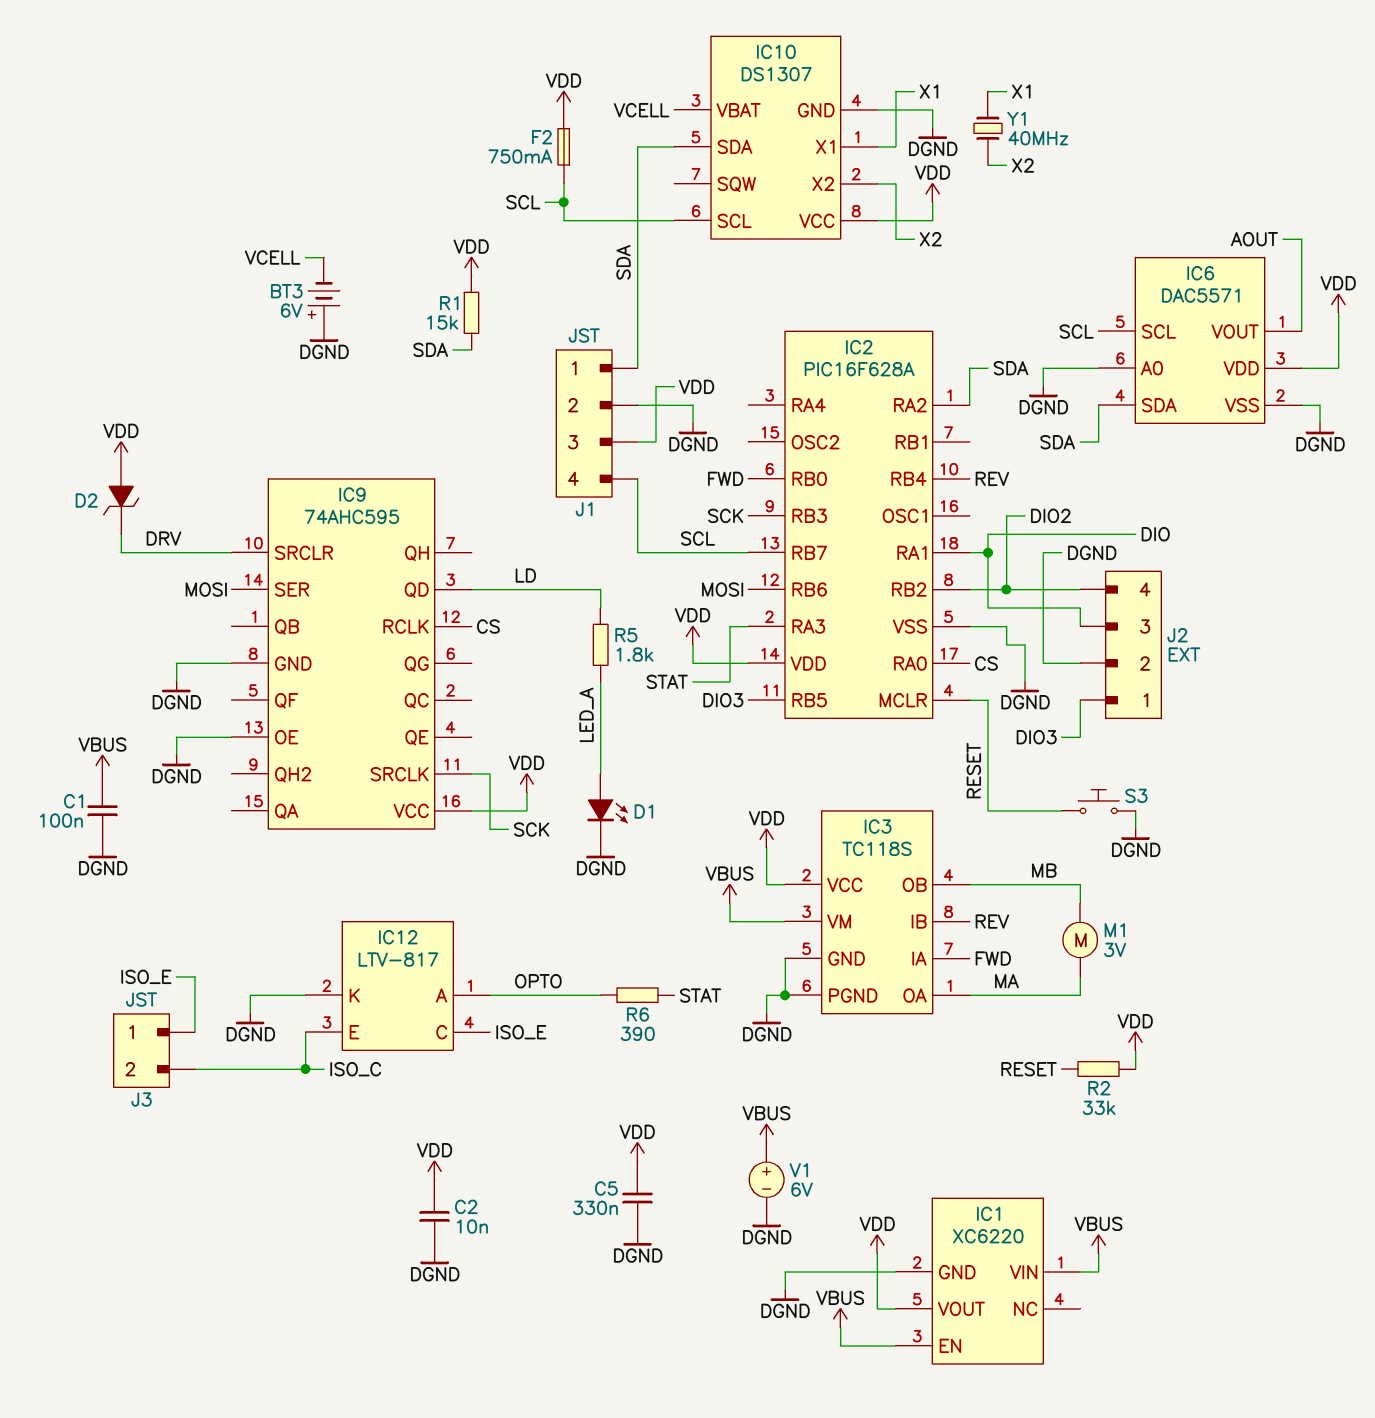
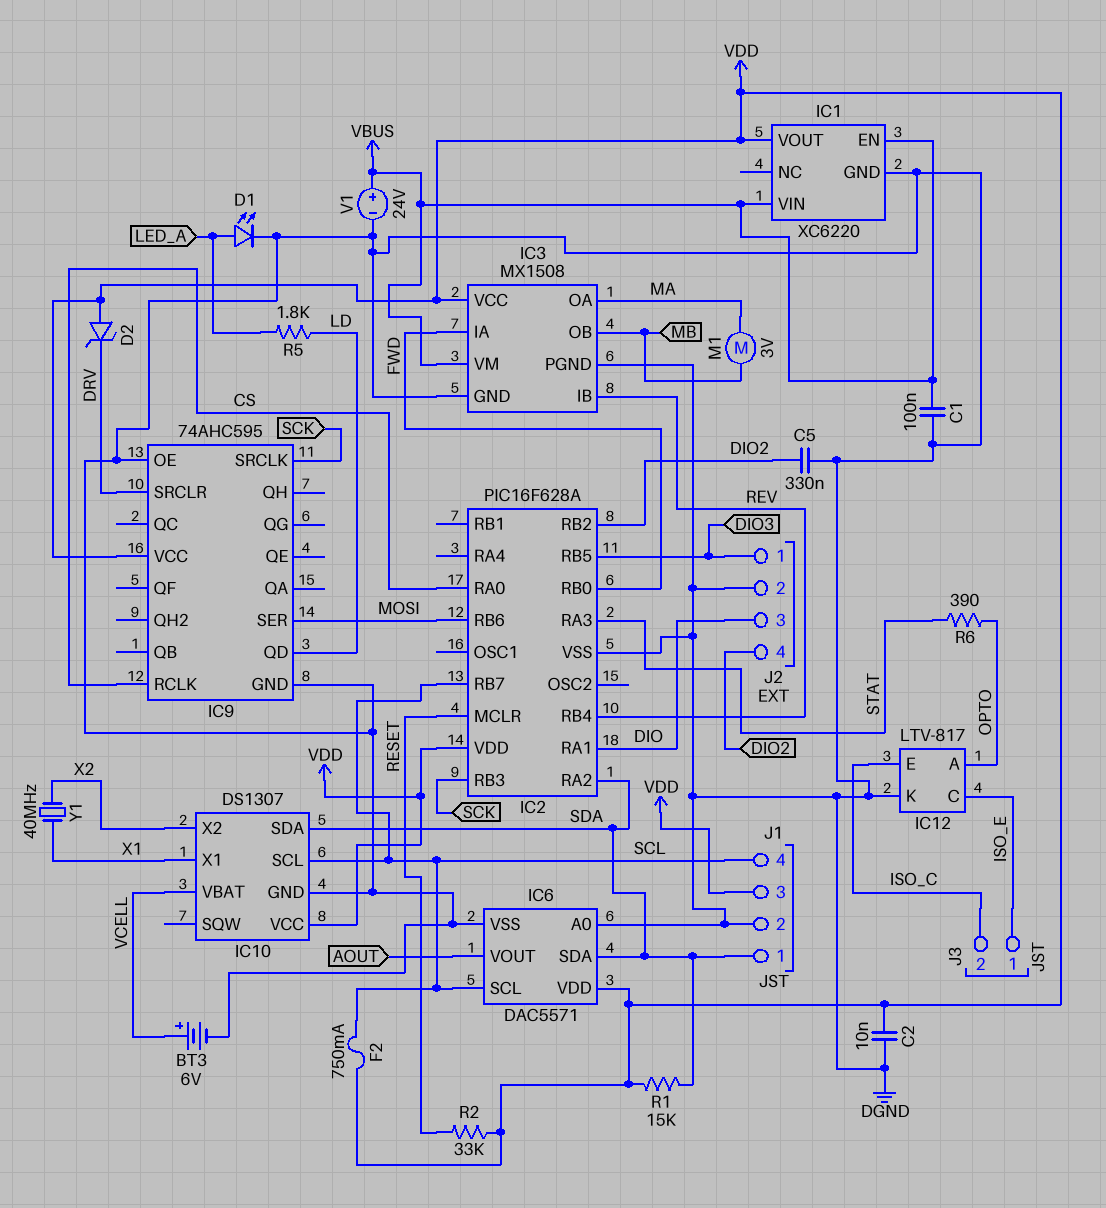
BT3: 6V (plus DGND, minus VCELL) -> 6V (plus VCELL, minus DGND)
C5: 330nF (DGND, VDD) -> 330nF (DGND, DIO2)
IC3: TC118S -> MX1508
S3: button (DGND, RESET) -> none
V1: 6V (plus VBUS, minus DGND) -> 24V (plus VBUS, minus DGND)

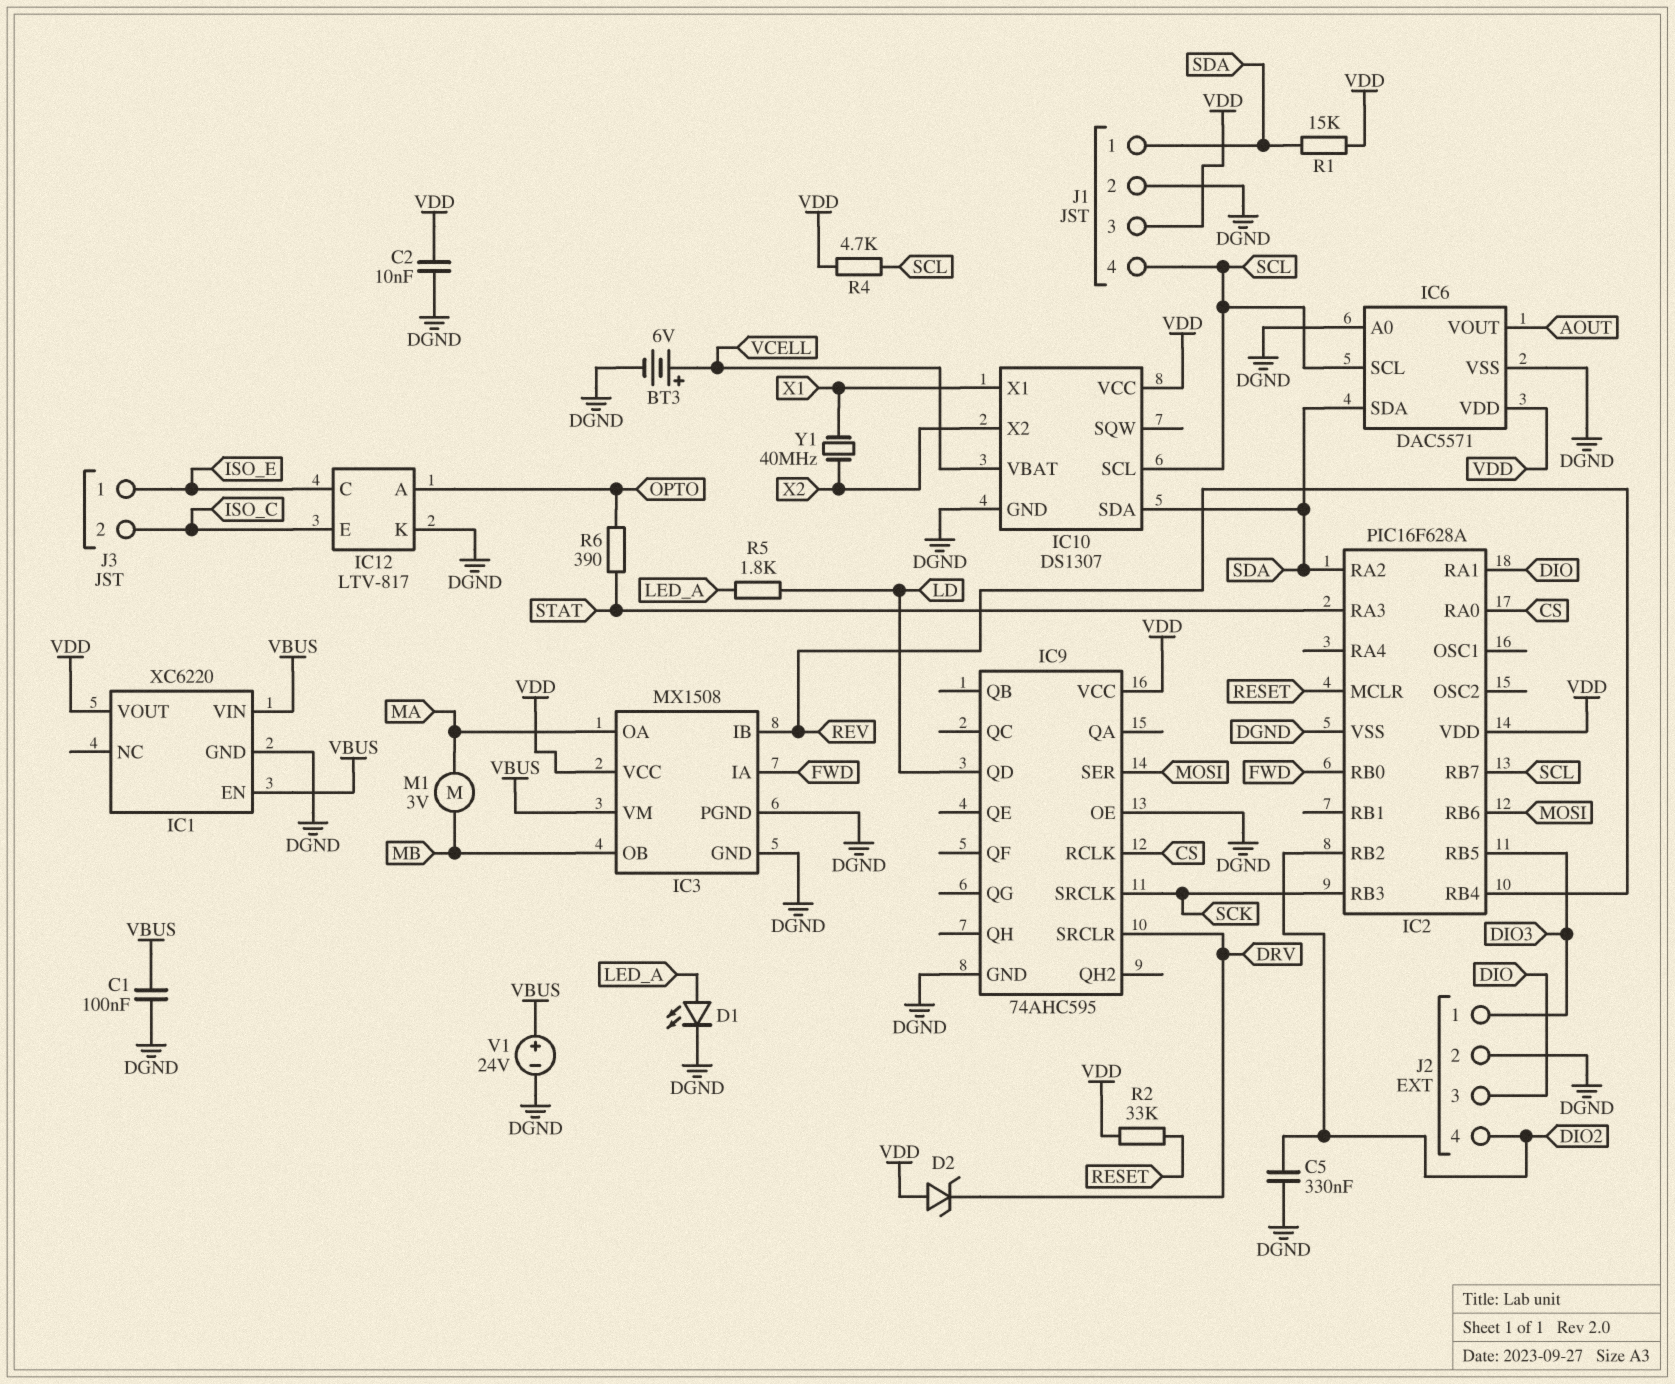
F2: 750mA (SCL, VDD) -> none
R4: none -> 4.7k (SCL, VDD)

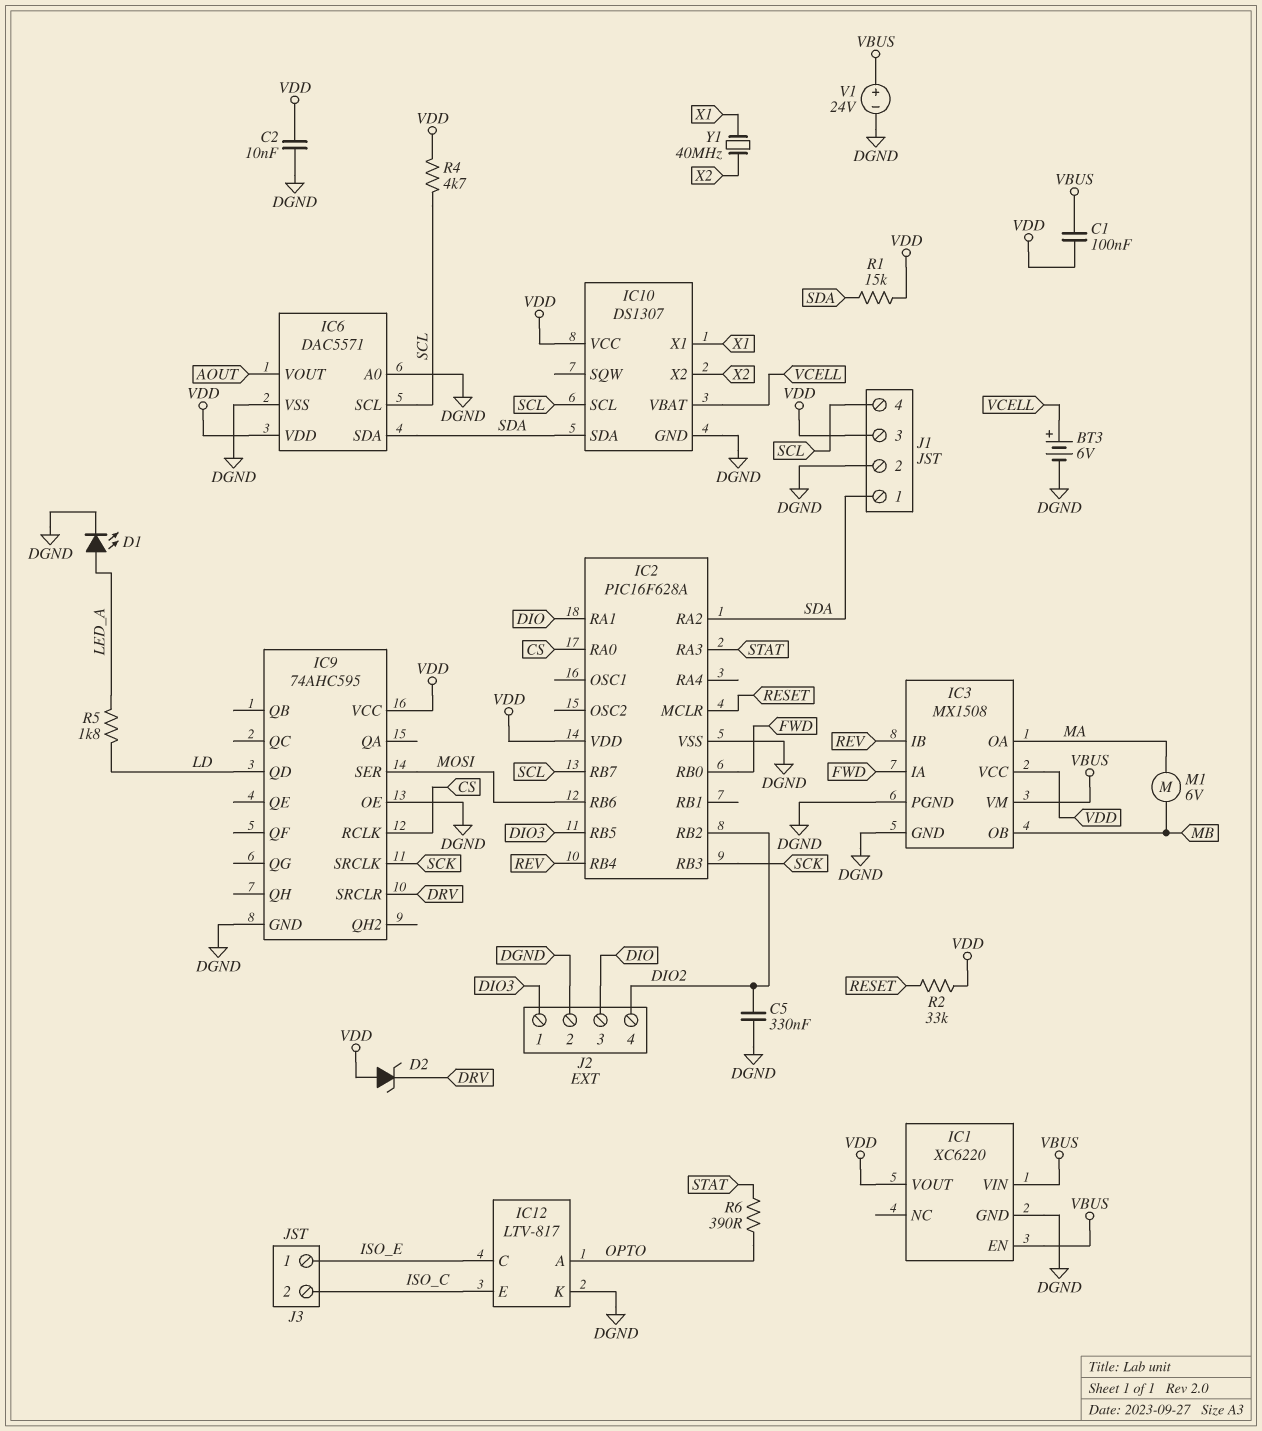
C1: 100nF (DGND, VBUS) -> 100nF (VBUS, VDD)
M1: motor 3V (MA, MB) -> motor 6V (MA, MB)

